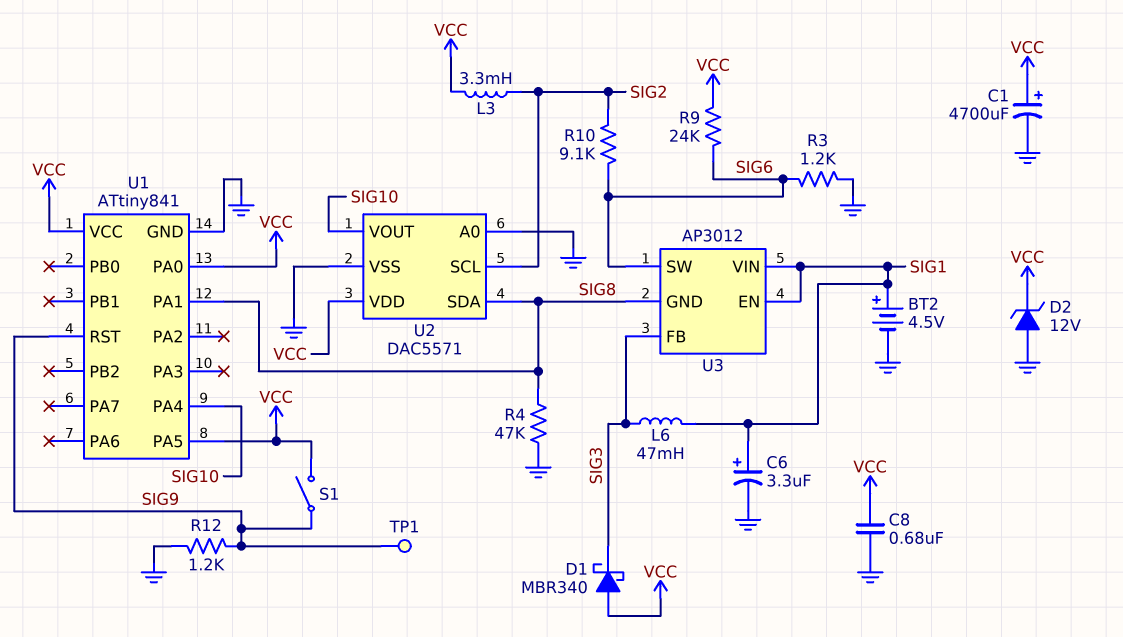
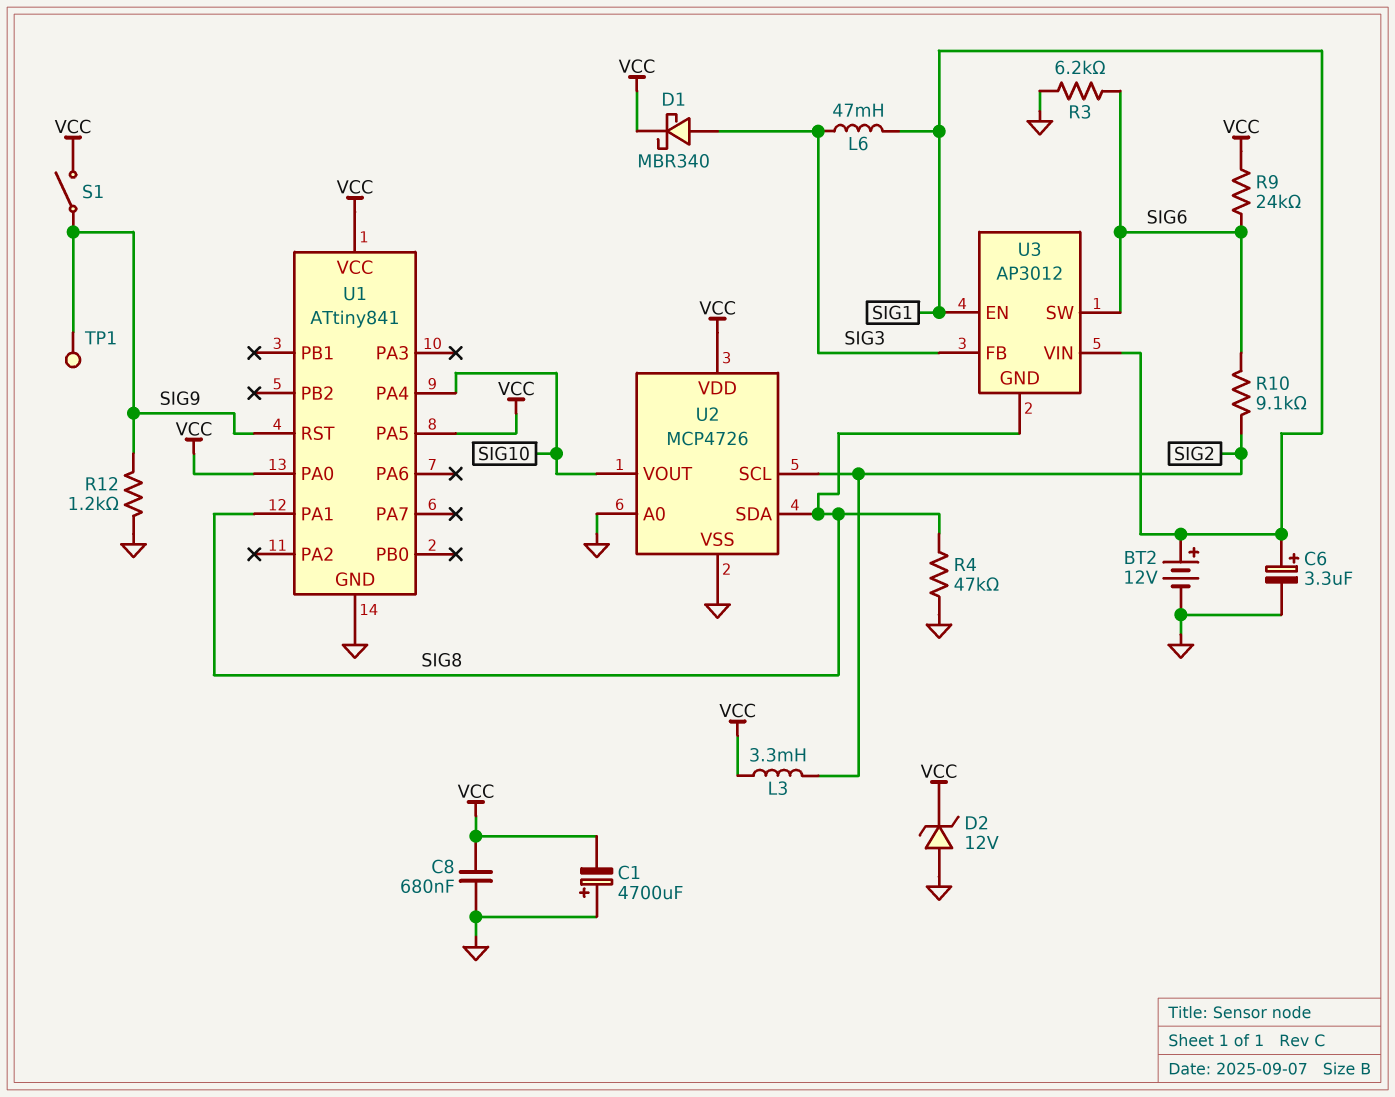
BT2: 4.5V (plus SIG1, minus GND) -> 12V (plus SIG1, minus GND)
C1: 4700uF (plus VCC, minus GND) -> 4700uF (plus GND, minus VCC)
D1: schottky MBR340 (A VCC, K SIG3) -> schottky MBR340 (A SIG3, K VCC)
R3: 1.2k (GND, SIG6) -> 6.2k (GND, SIG6)
U2: DAC5571 -> MCP4726

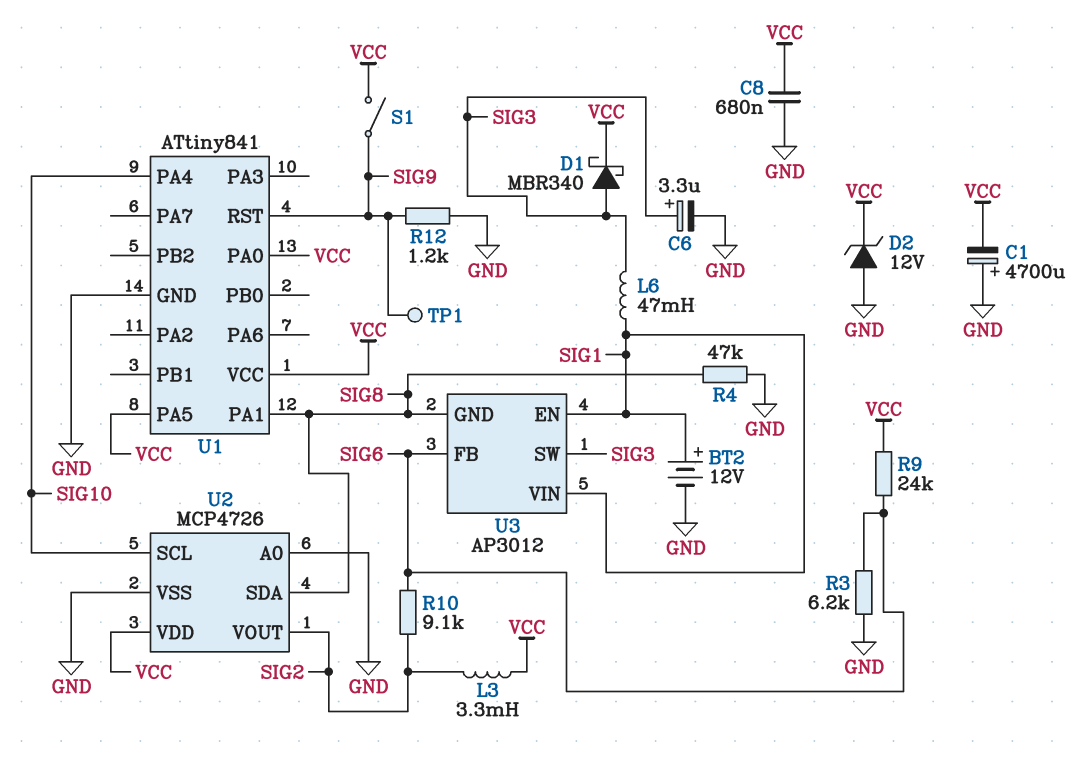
C6: 3.3uF (plus SIG1, minus GND) -> 3.3uF (plus SIG3, minus GND)
U2 pin SCL: SIG2 -> SIG10
U2 pin VOUT: SIG10 -> SIG2
U3 pin FB: SIG3 -> SIG6
U3 pin SW: SIG6 -> SIG3

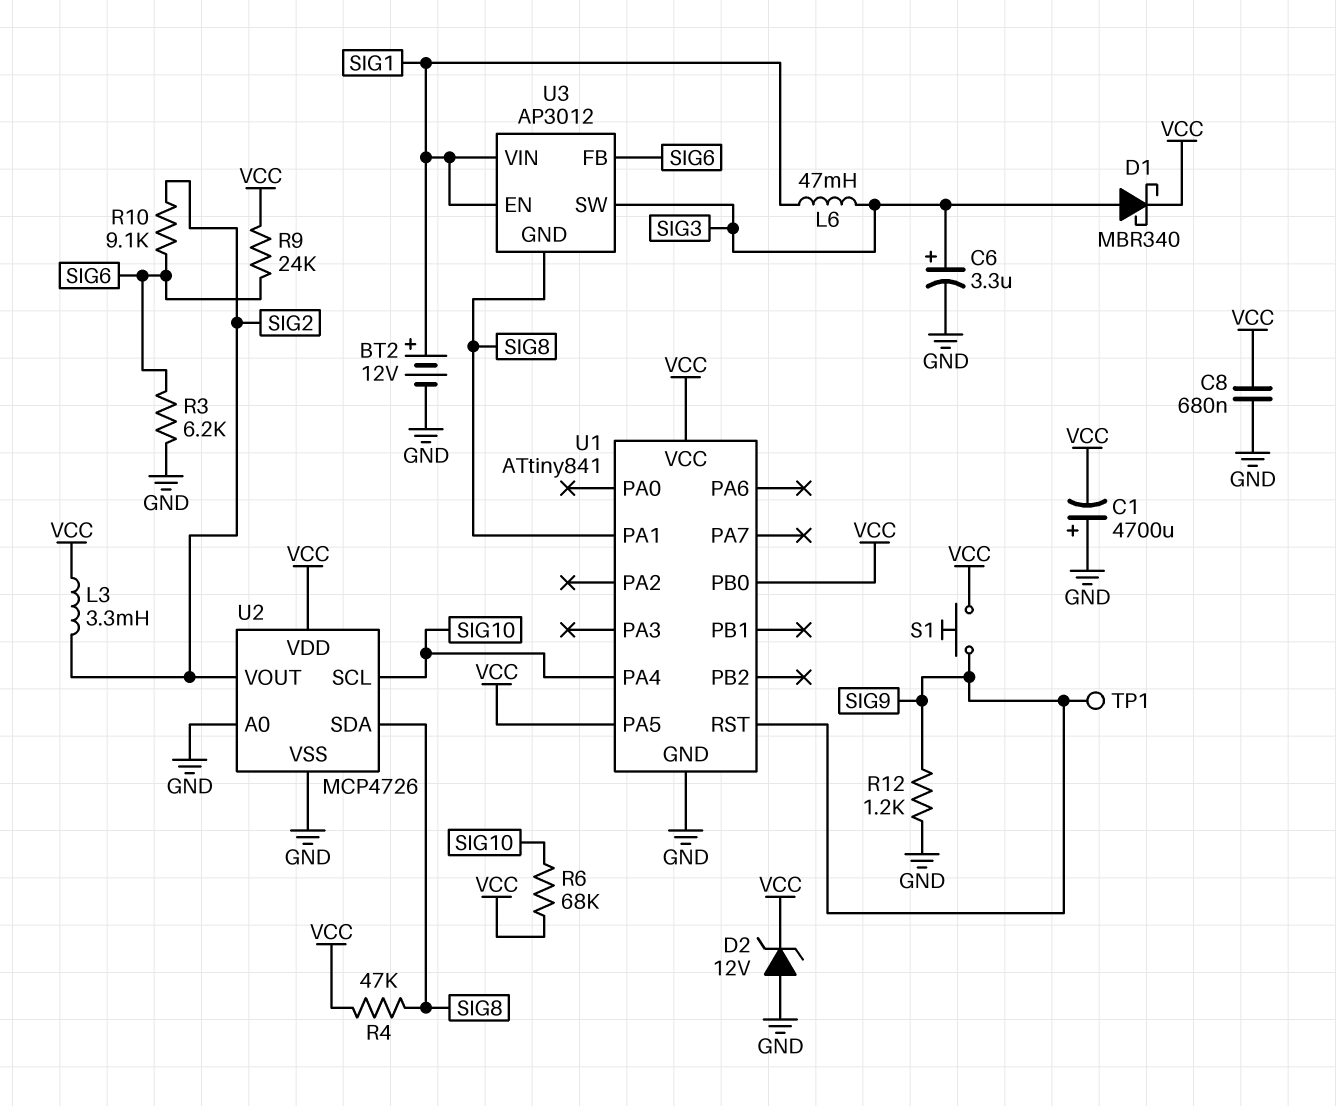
R4: 47k (GND, SIG8) -> 47k (SIG8, VCC)
R6: none -> 68k (SIG10, VCC)
S1: switch (SIG9, VCC) -> button (SIG9, VCC)
U1 pin PA0: VCC -> none
U1 pin PB0: none -> VCC

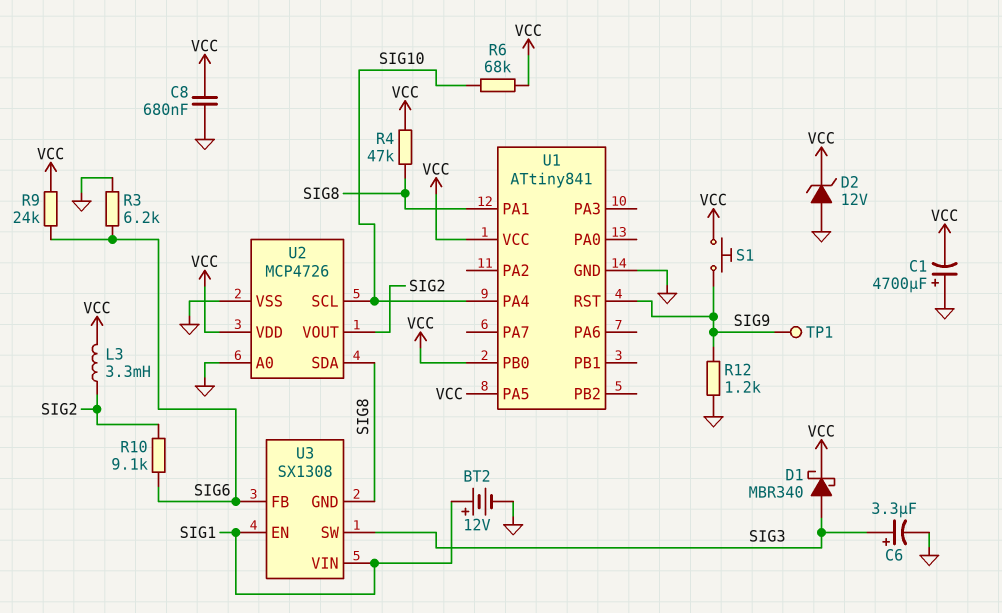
L6: 47mH (SIG1, SIG3) -> none
U3: AP3012 -> SX1308

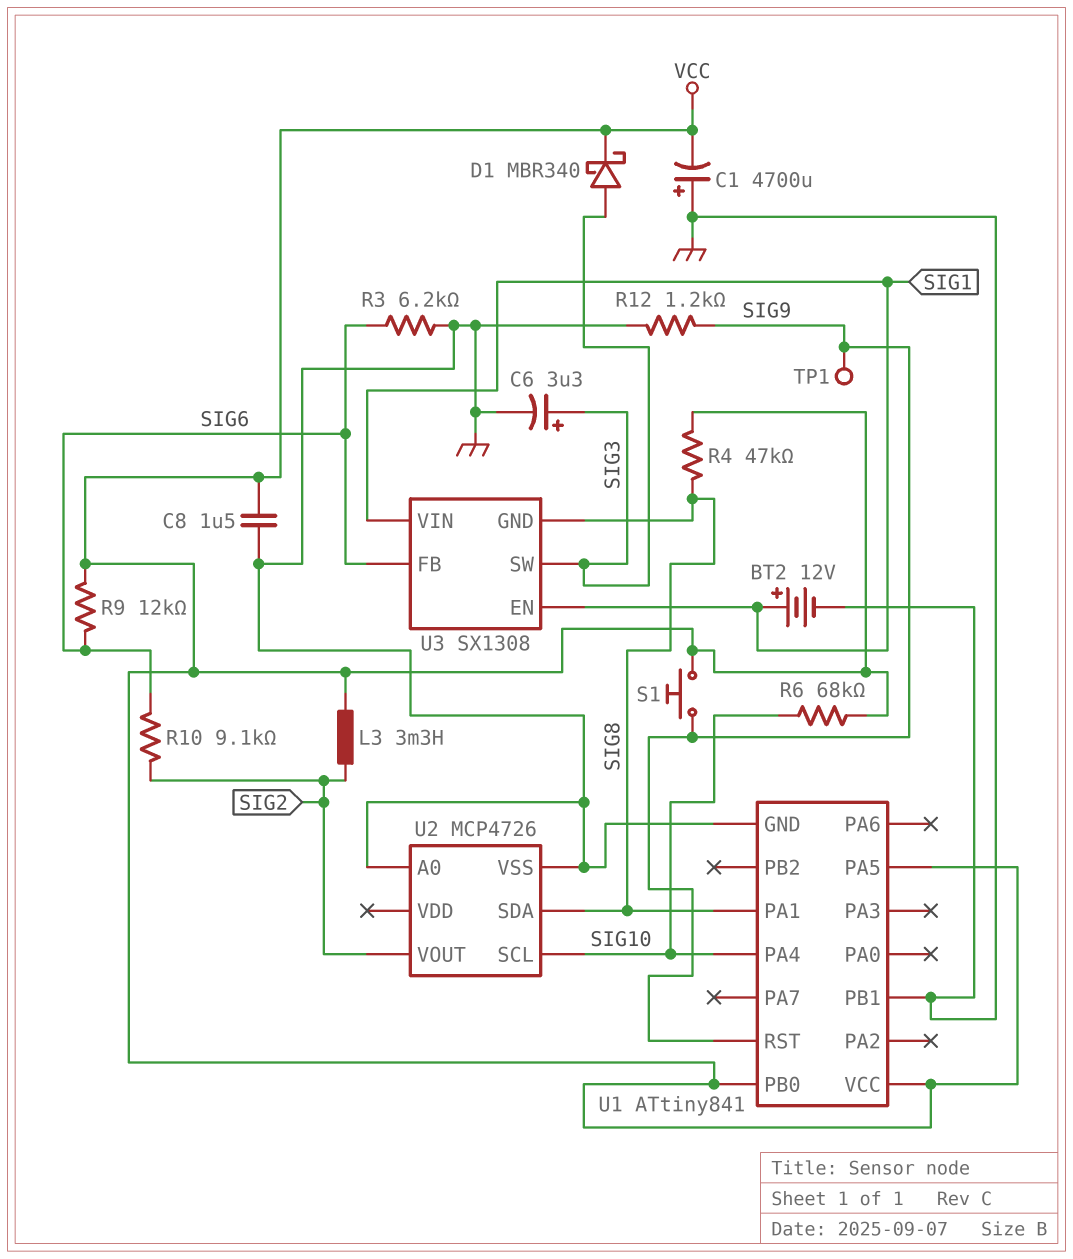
C8: 680nF (GND, VCC) -> 1.5uF (GND, VCC)
D2: zener 12V (A GND, K VCC) -> none
R9: 24k (SIG6, VCC) -> 12k (SIG6, VCC)
U1 pin PB1: none -> GND
U2 pin VDD: VCC -> none

